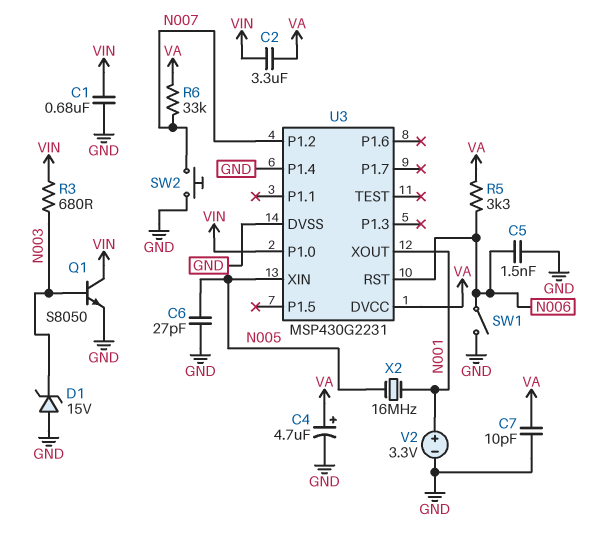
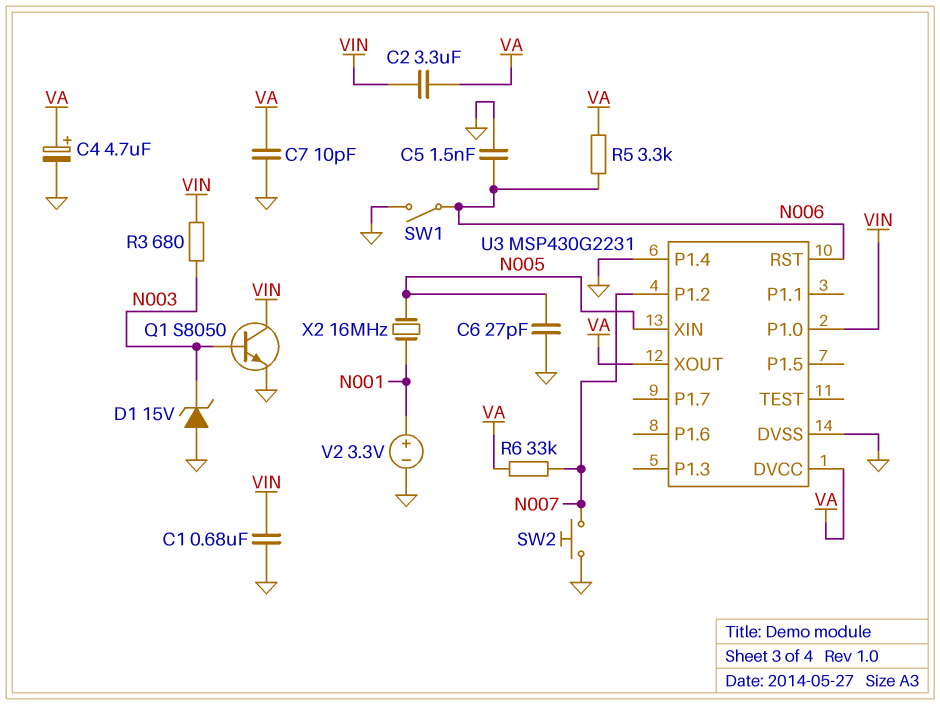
U3 pin XOUT: N001 -> VA

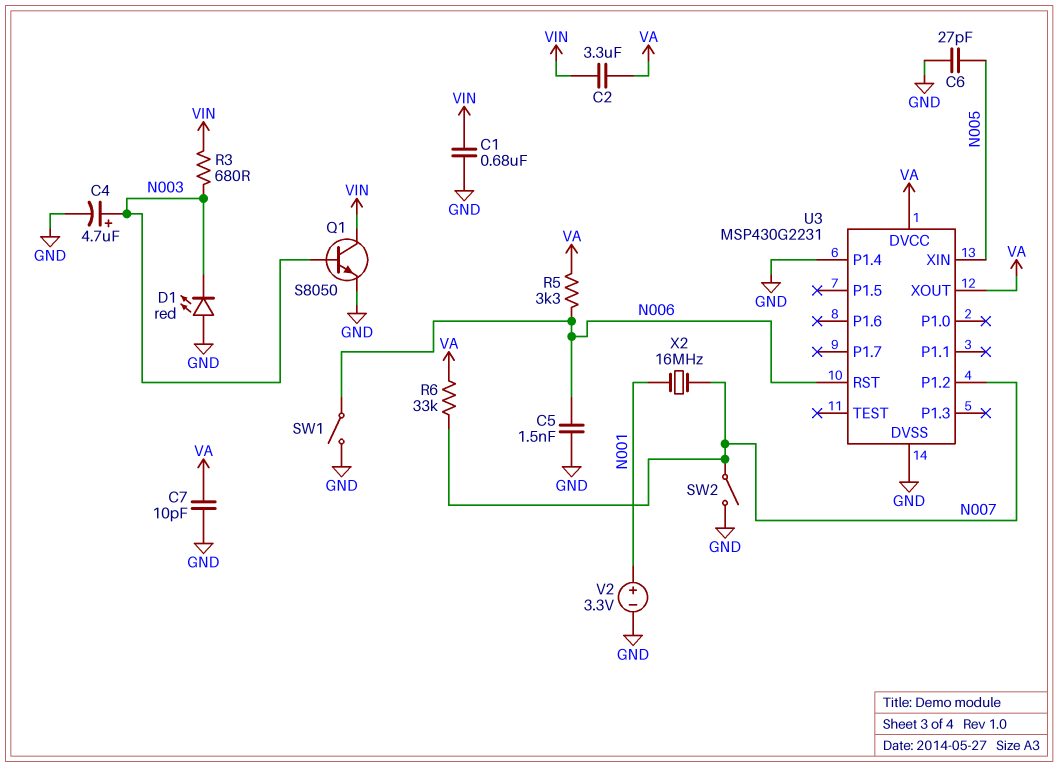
C4: 4.7uF (plus VA, minus GND) -> 4.7uF (plus N003, minus GND)
D1: zener 15V (A GND, K N003) -> LED red (A GND, K N003)
SW2: button (GND, N007) -> switch (GND, N007)
U3 pin P1.0: VIN -> none
X2: 16MHz (N001, N005) -> 16MHz (N001, N007)

